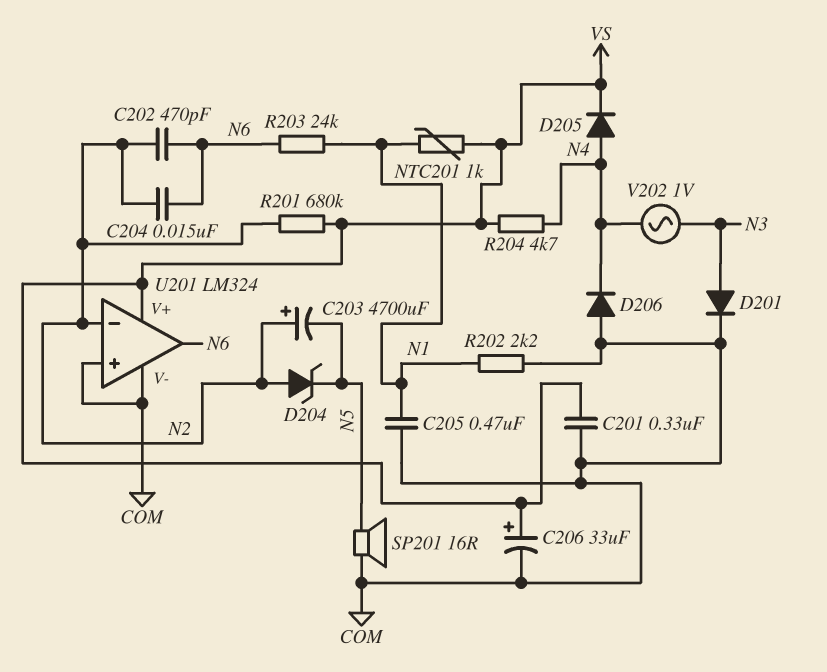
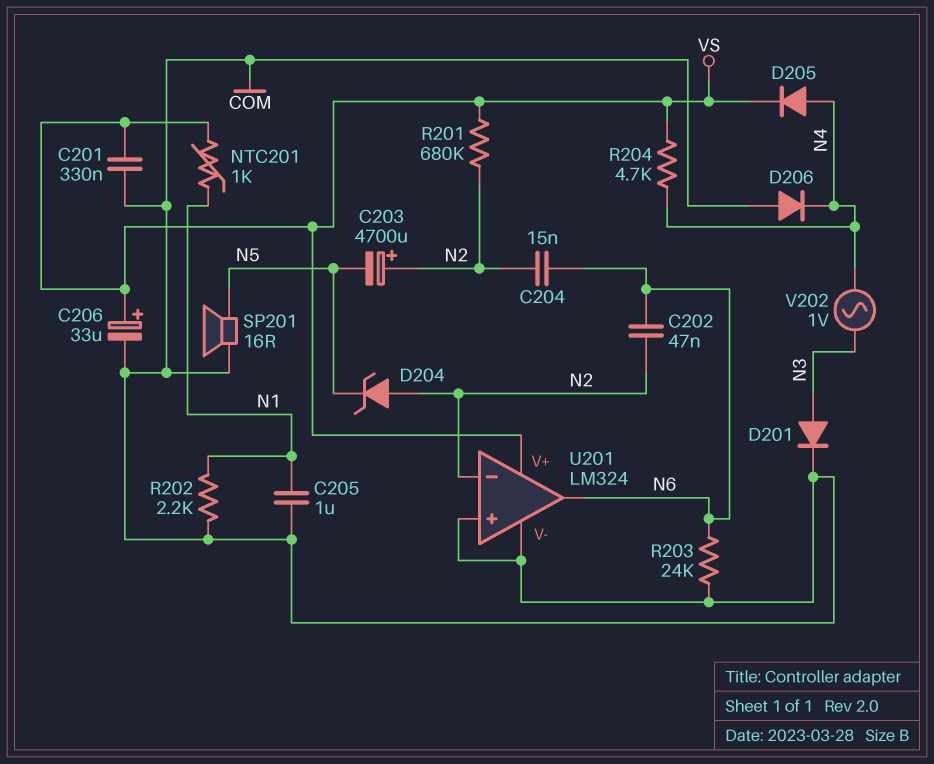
C202: 470pF (N2, N6) -> 47nF (N2, N6)
C205: 470nF (COM, N1) -> 1uF (COM, N1)
R203: 24k (N1, N6) -> 24k (COM, N6)

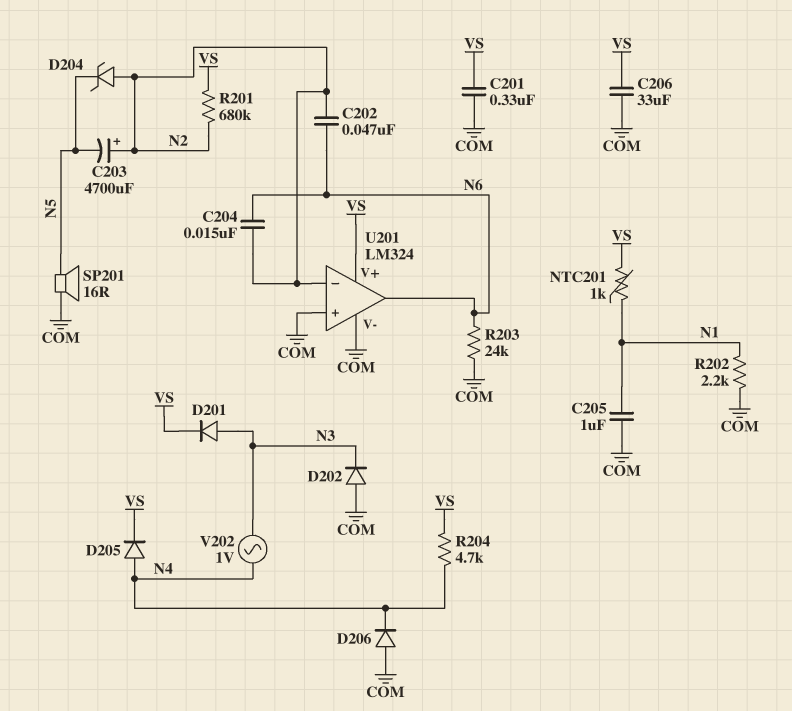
C206: 33uF (plus VS, minus COM) -> 33uF (COM, VS)
D201: diode (A N3, K COM) -> diode (A N3, K VS)
D202: none -> diode (A COM, K N3)

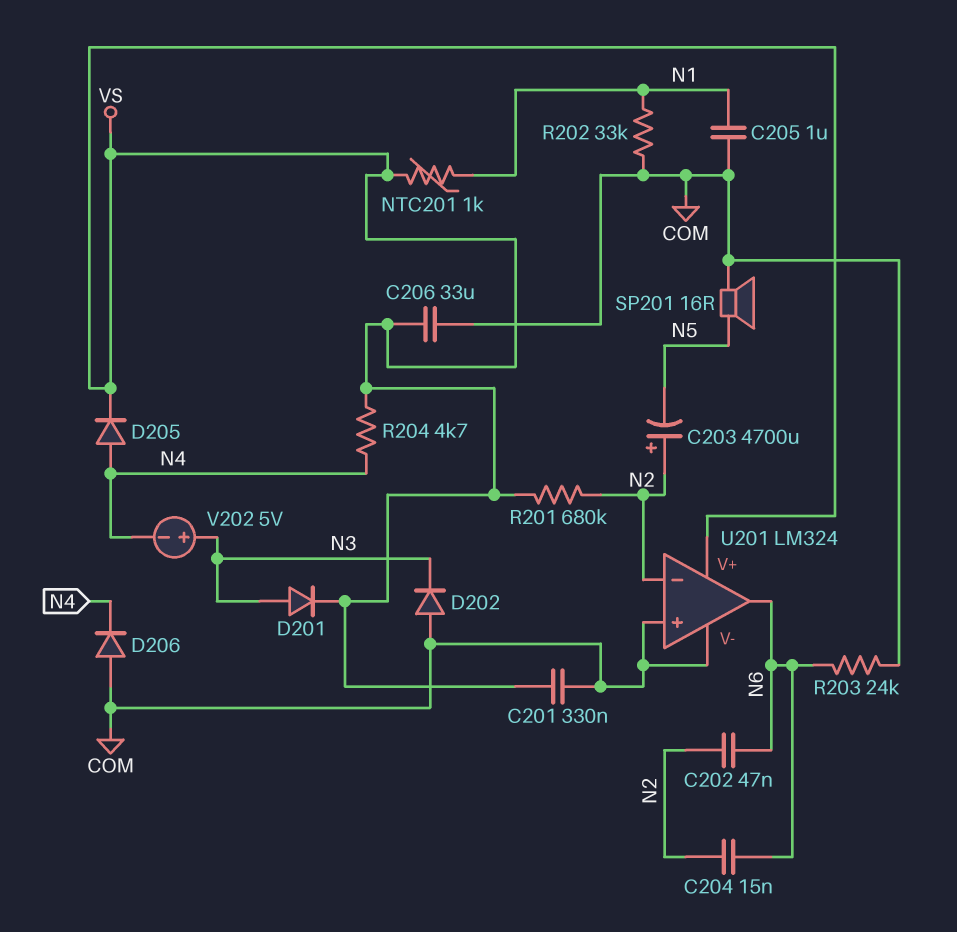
D204: zener (A N2, K N5) -> none
R202: 2.2k (COM, N1) -> 33k (COM, N1)
V202: AC 1V (N3, N4) -> 5V (plus N3, minus N4)

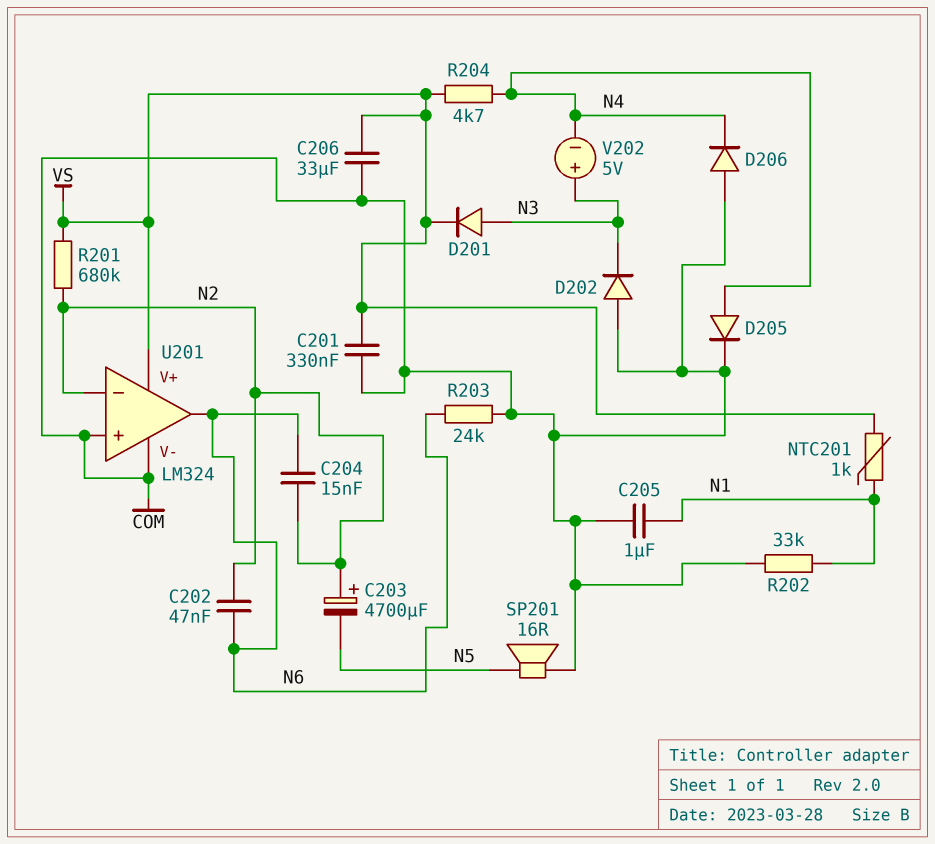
D205: diode (A N4, K VS) -> diode (A N4, K COM)

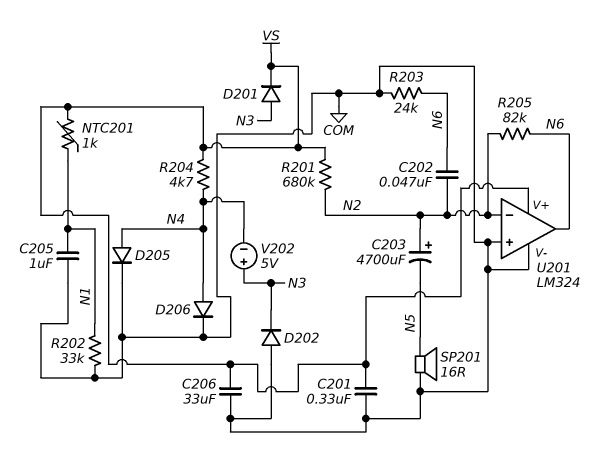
C204: 15nF (N2, N6) -> none
D206: diode (A COM, K N4) -> diode (A N4, K COM)
R205: none -> 82k (N2, N6)

